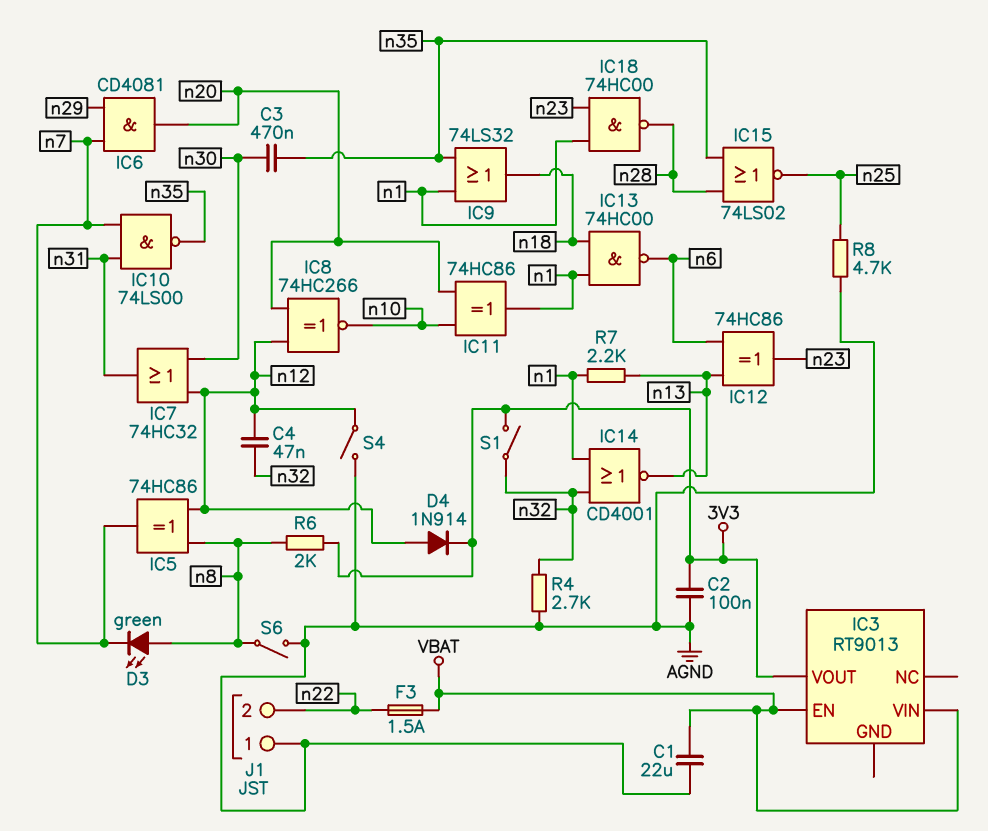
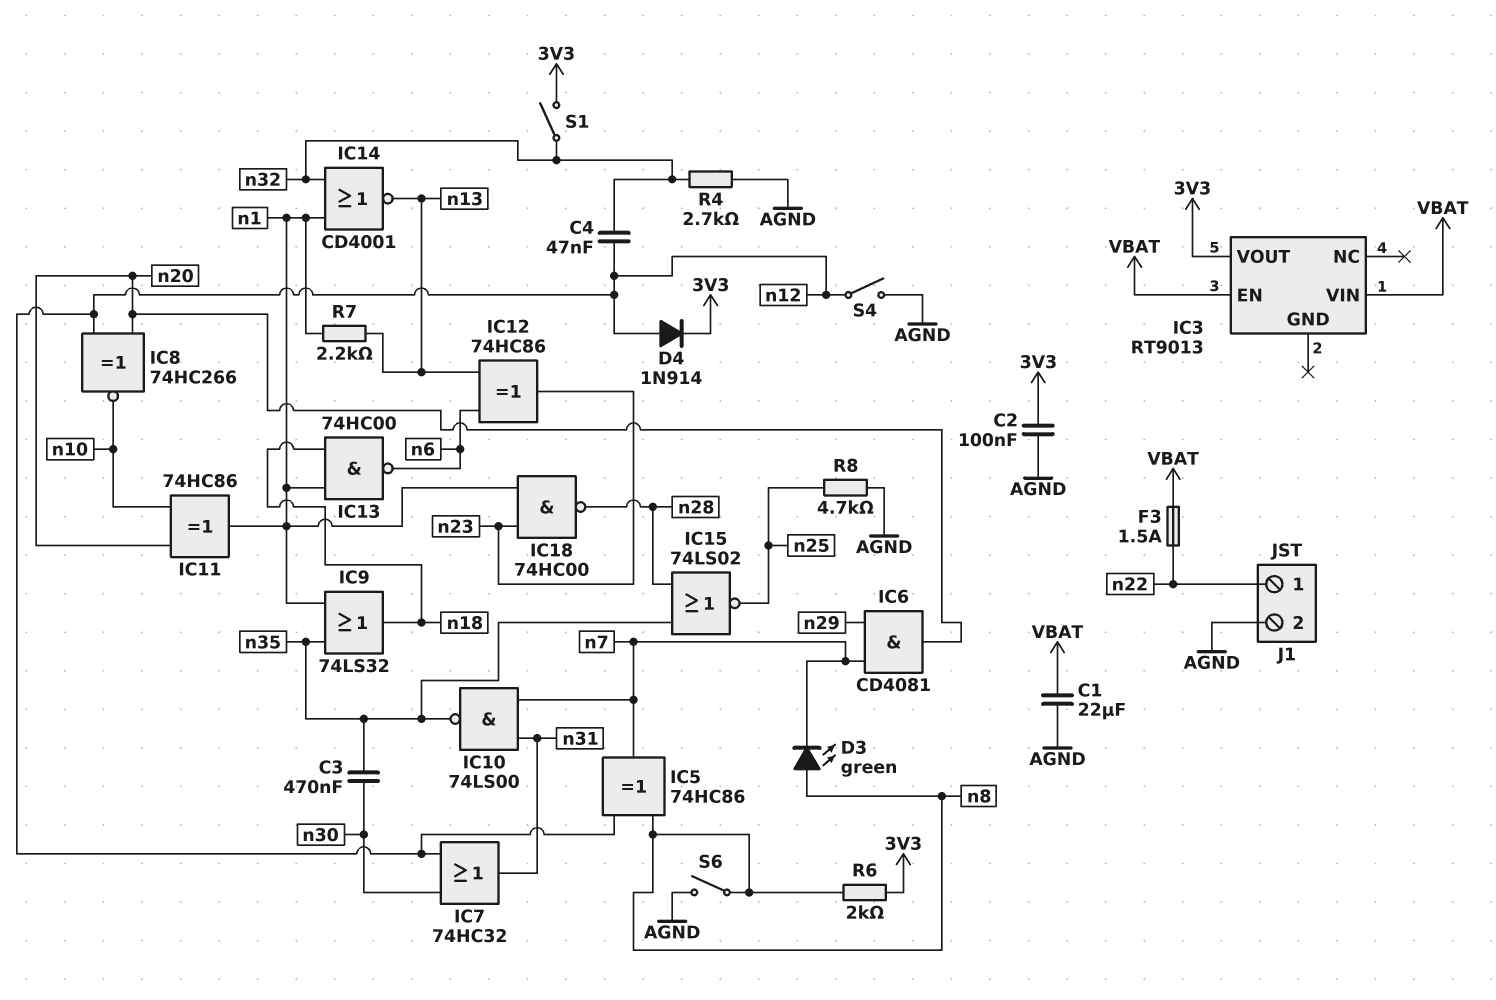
J1 pin 1: AGND -> n22
J1 pin 2: n22 -> AGND

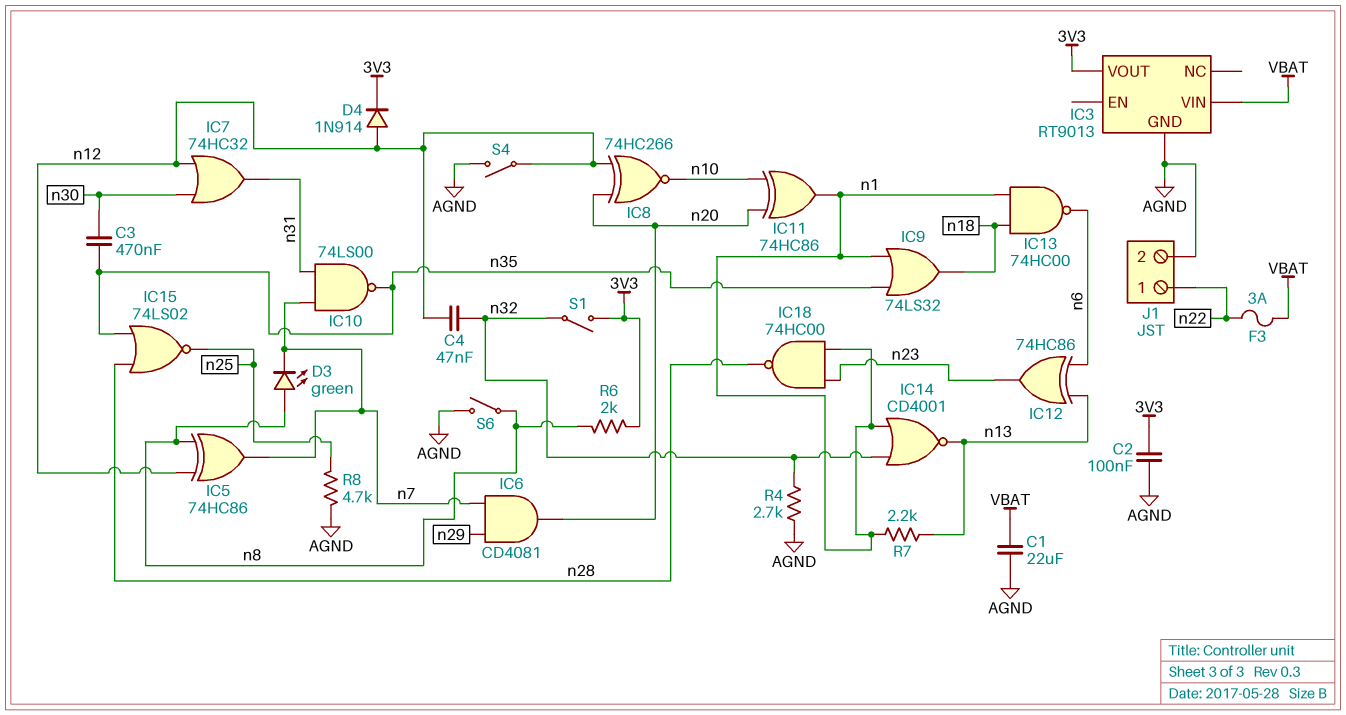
F3: 1.5A (VBAT, n22) -> 3A (VBAT, n22)
IC3 pin EN: VBAT -> none
IC3 pin GND: none -> AGND

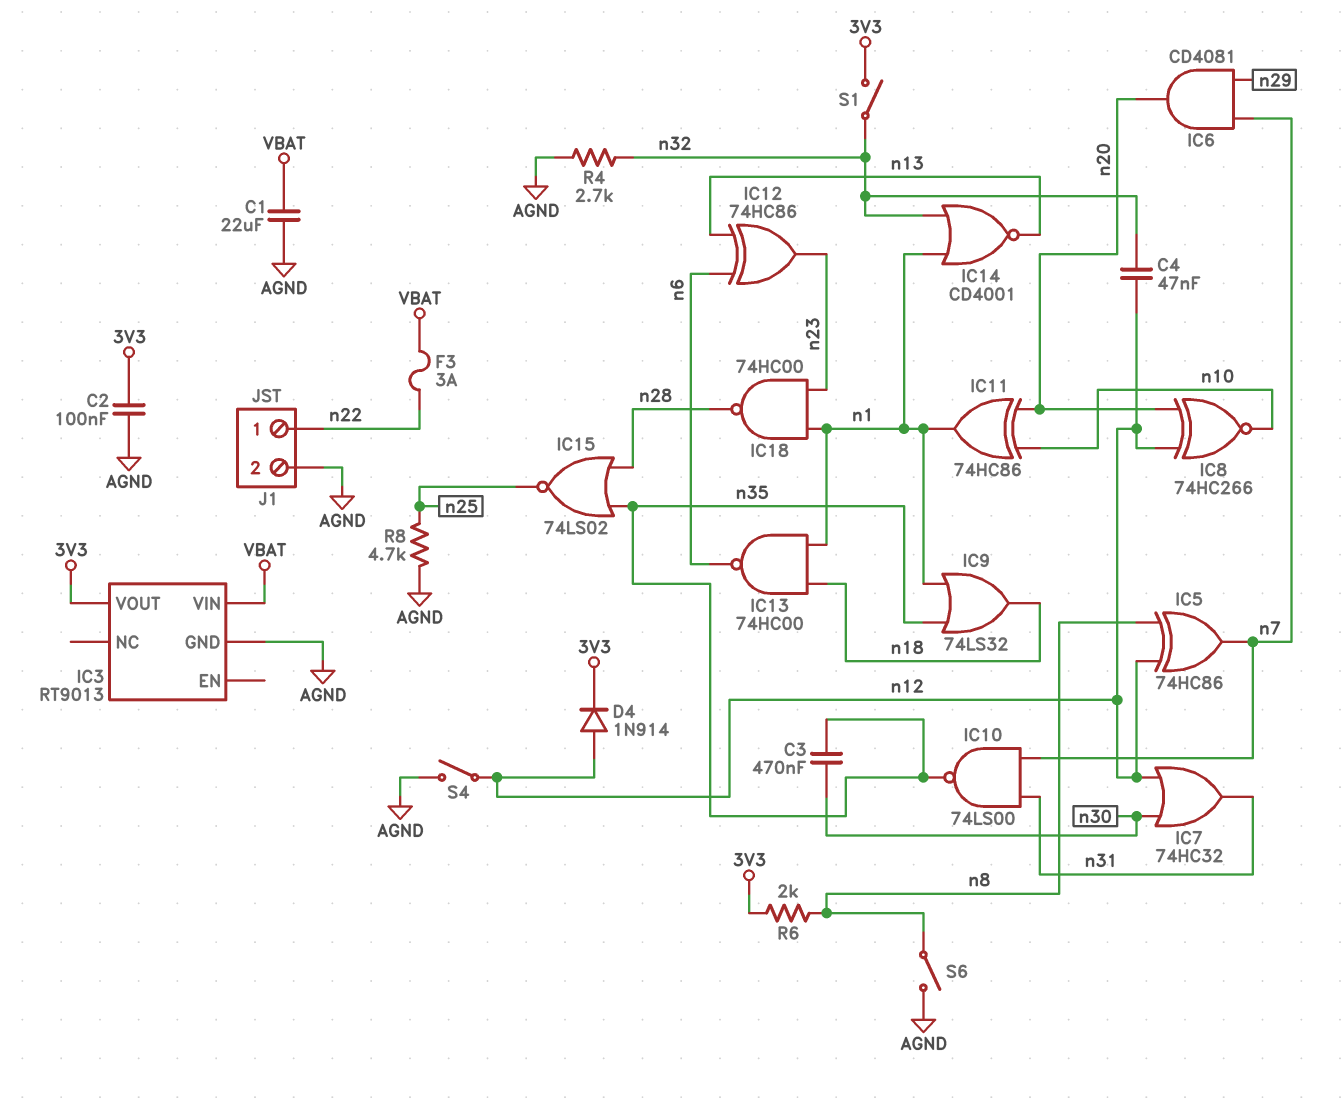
D3: LED green (A n8, K n7) -> none
R7: 2.2k (n1, n13) -> none

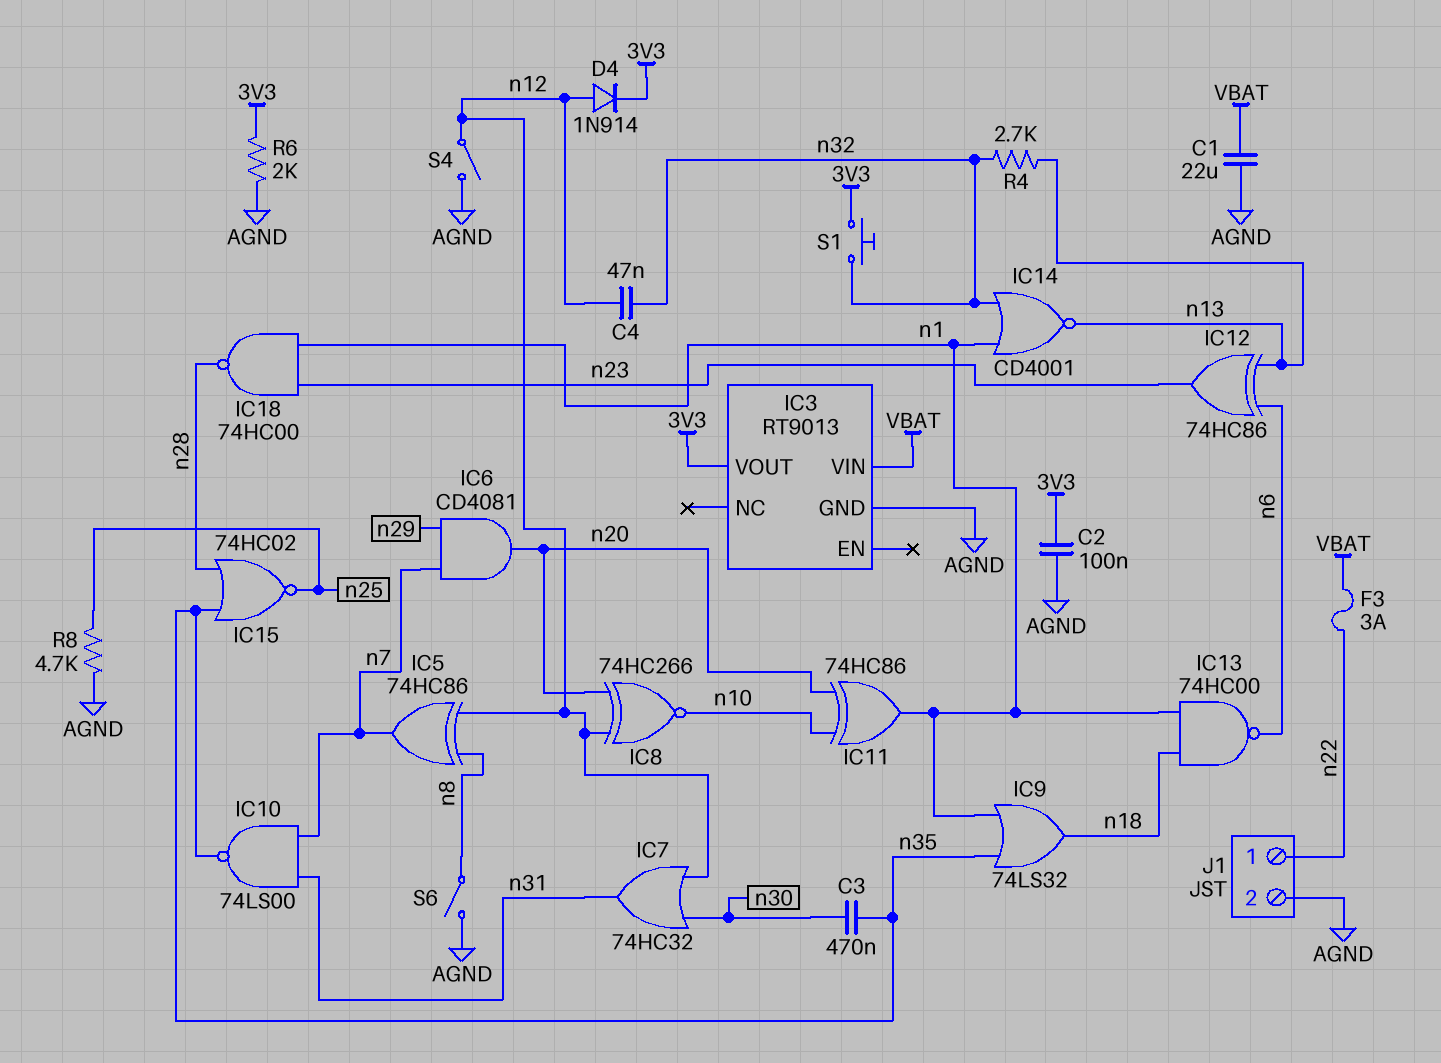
IC15: NOR 74LS02 (in n28, in n35, out n25) -> NOR 74HC02 (in n28, in n35, out n25)
R4: 2.7k (AGND, n32) -> 2.7k (n13, n32)
R6: 2k (3V3, n8) -> 2k (3V3, AGND)
S1: switch (3V3, n32) -> button (3V3, n32)

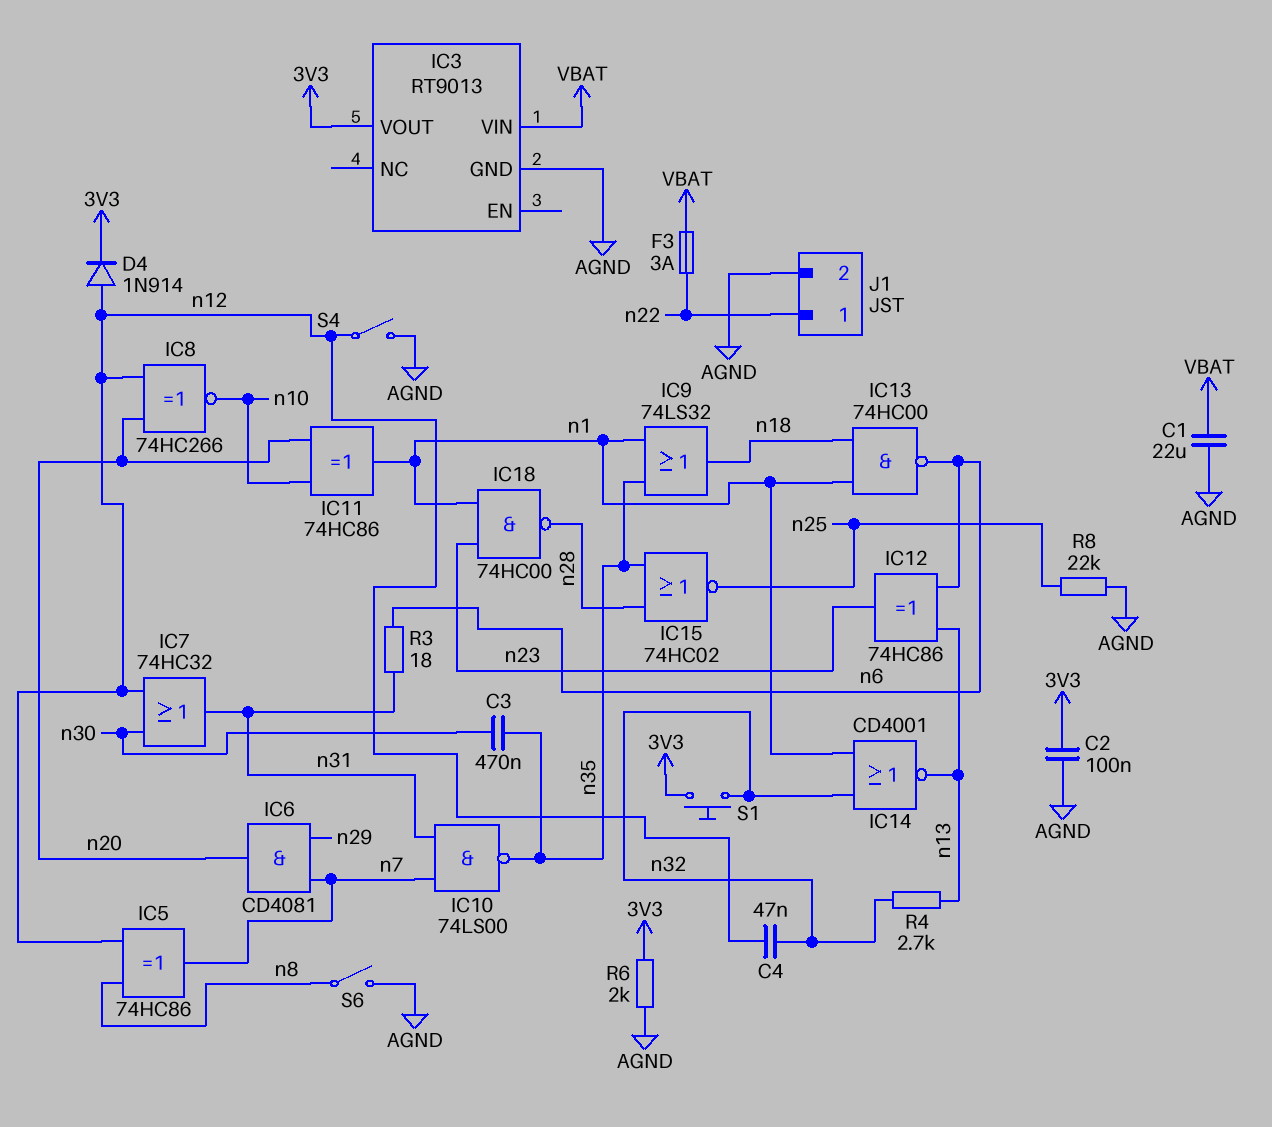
R3: none -> 18 (n6, n31)
R8: 4.7k (AGND, n25) -> 22k (AGND, n25)

